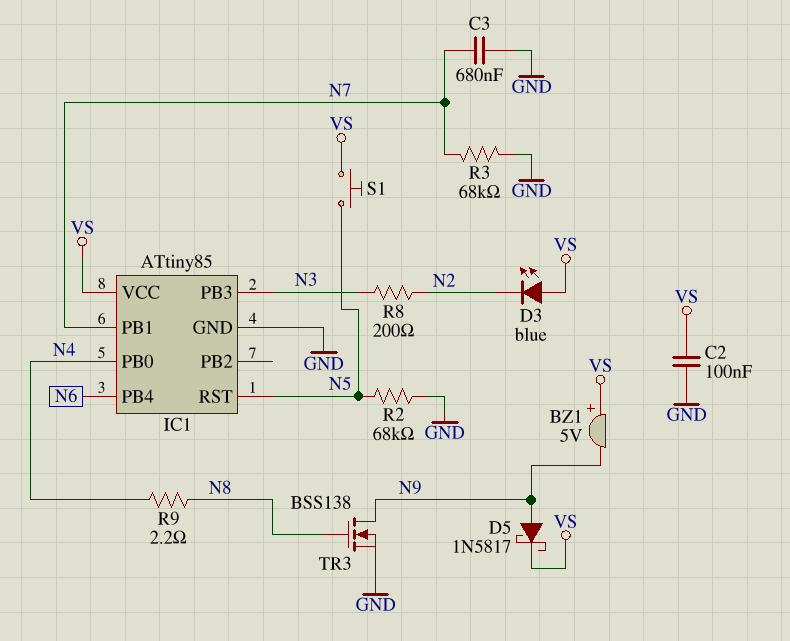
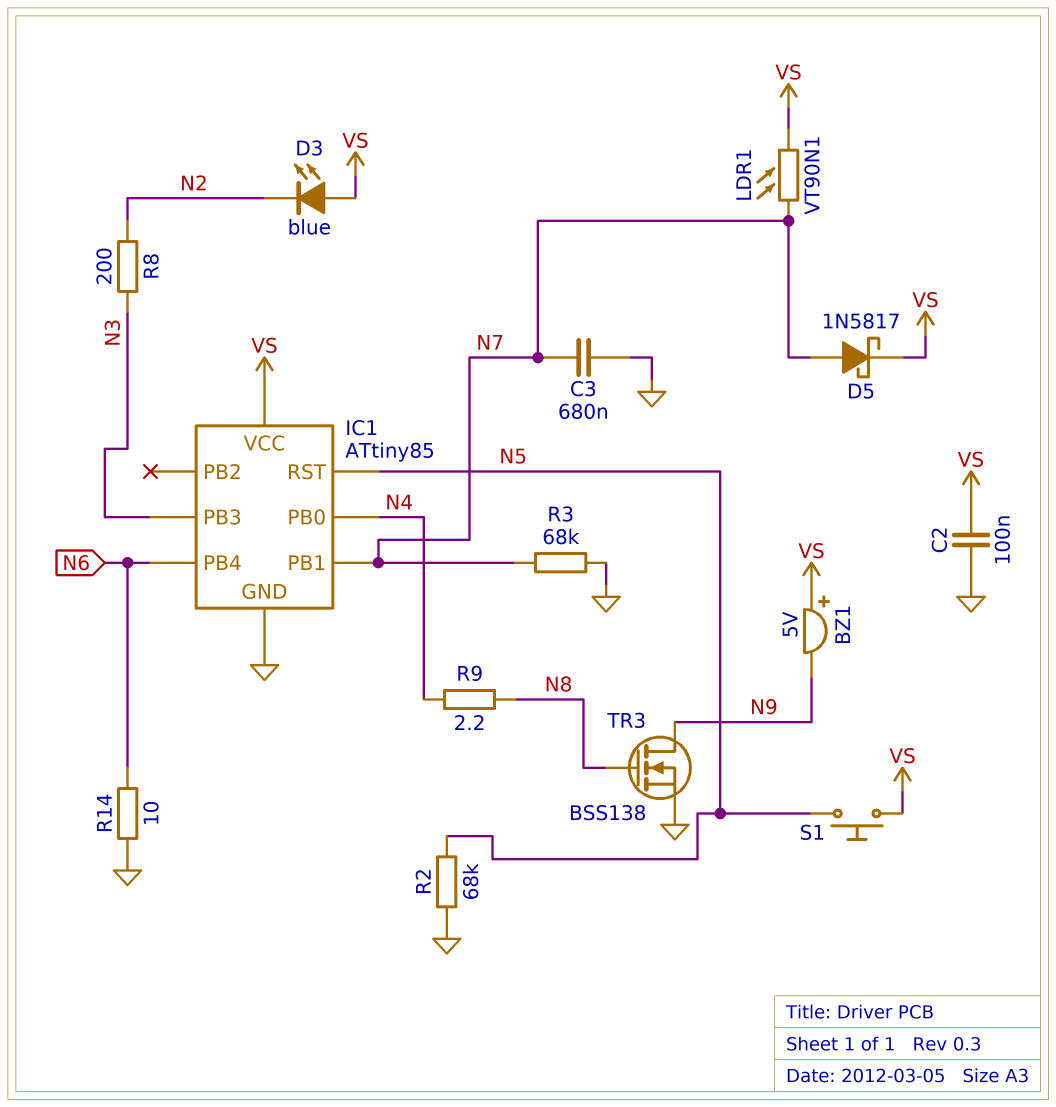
D5: schottky 1N5817 (A N9, K VS) -> schottky 1N5817 (A N7, K VS)
LDR1: none -> VT90N1 (N7, VS)
R14: none -> 10 (GND, N6)

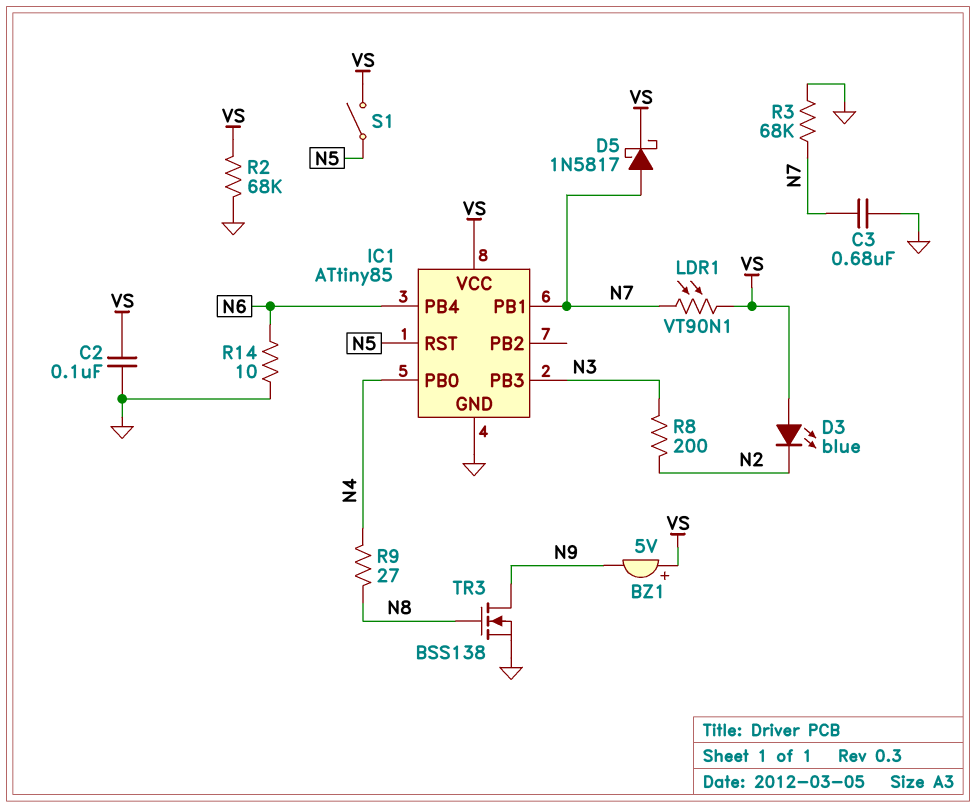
R2: 68k (GND, N5) -> 68k (GND, VS)
R9: 2.2 (N4, N8) -> 27 (N4, N8)
S1: button (N5, VS) -> switch (N5, VS)

